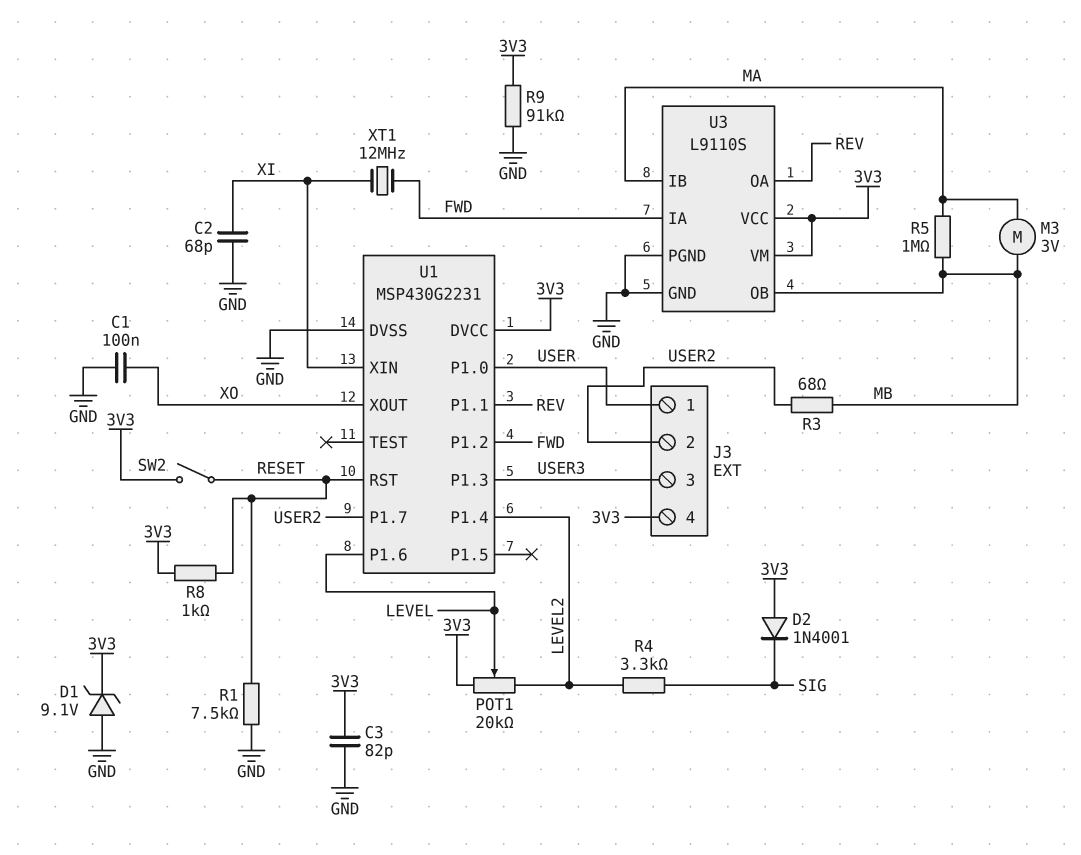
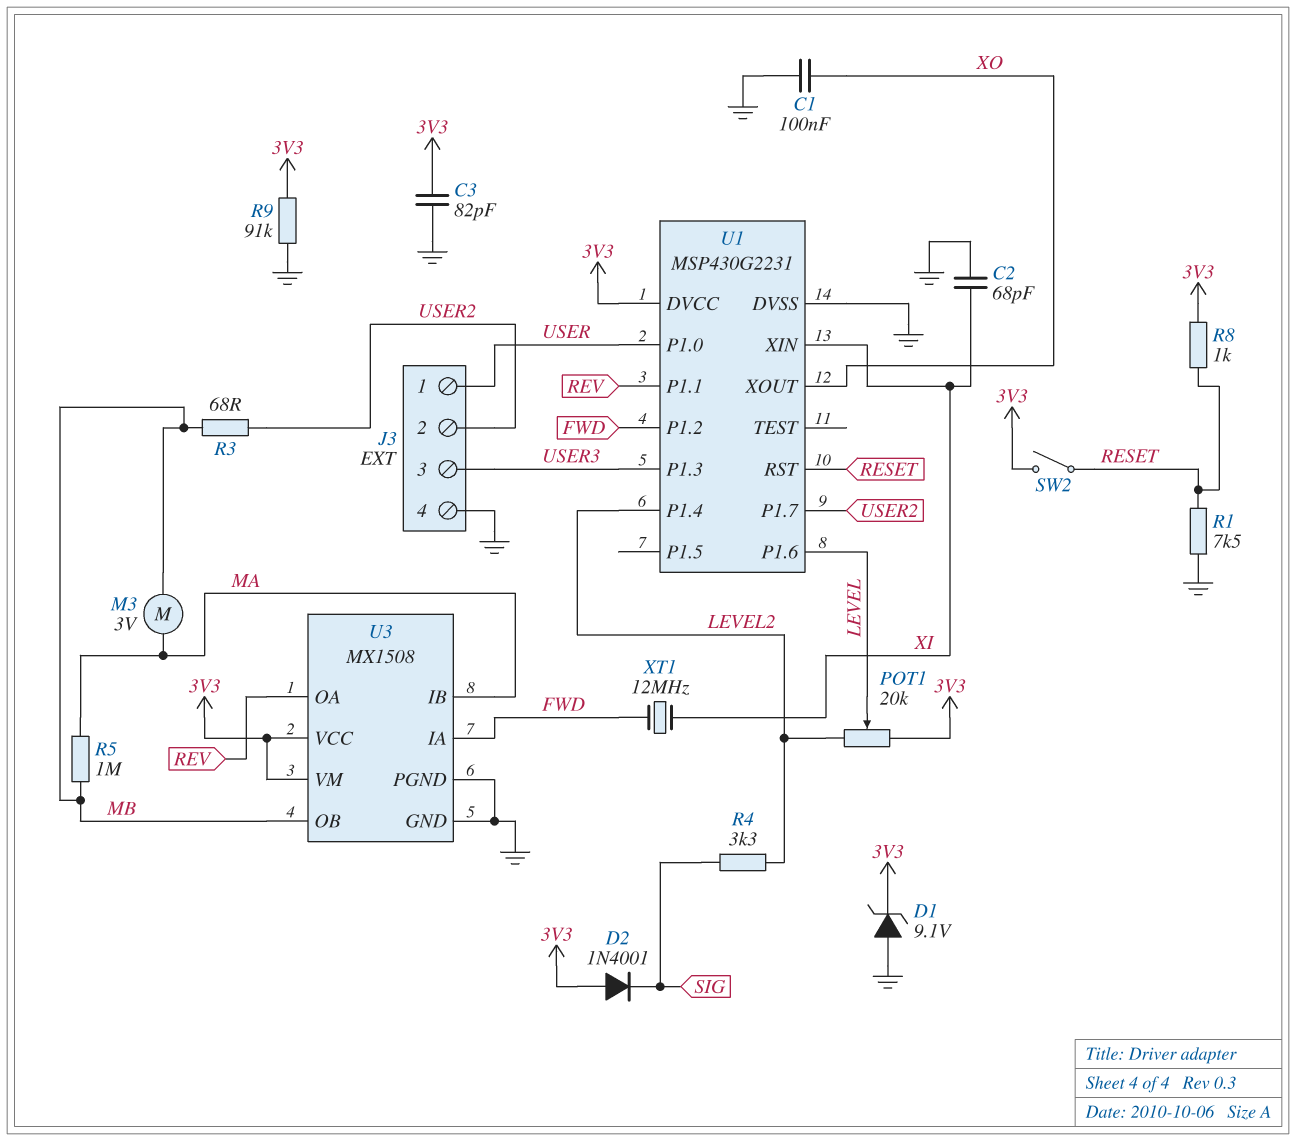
J3 pin 4: 3V3 -> GND
U3: L9110S -> MX1508

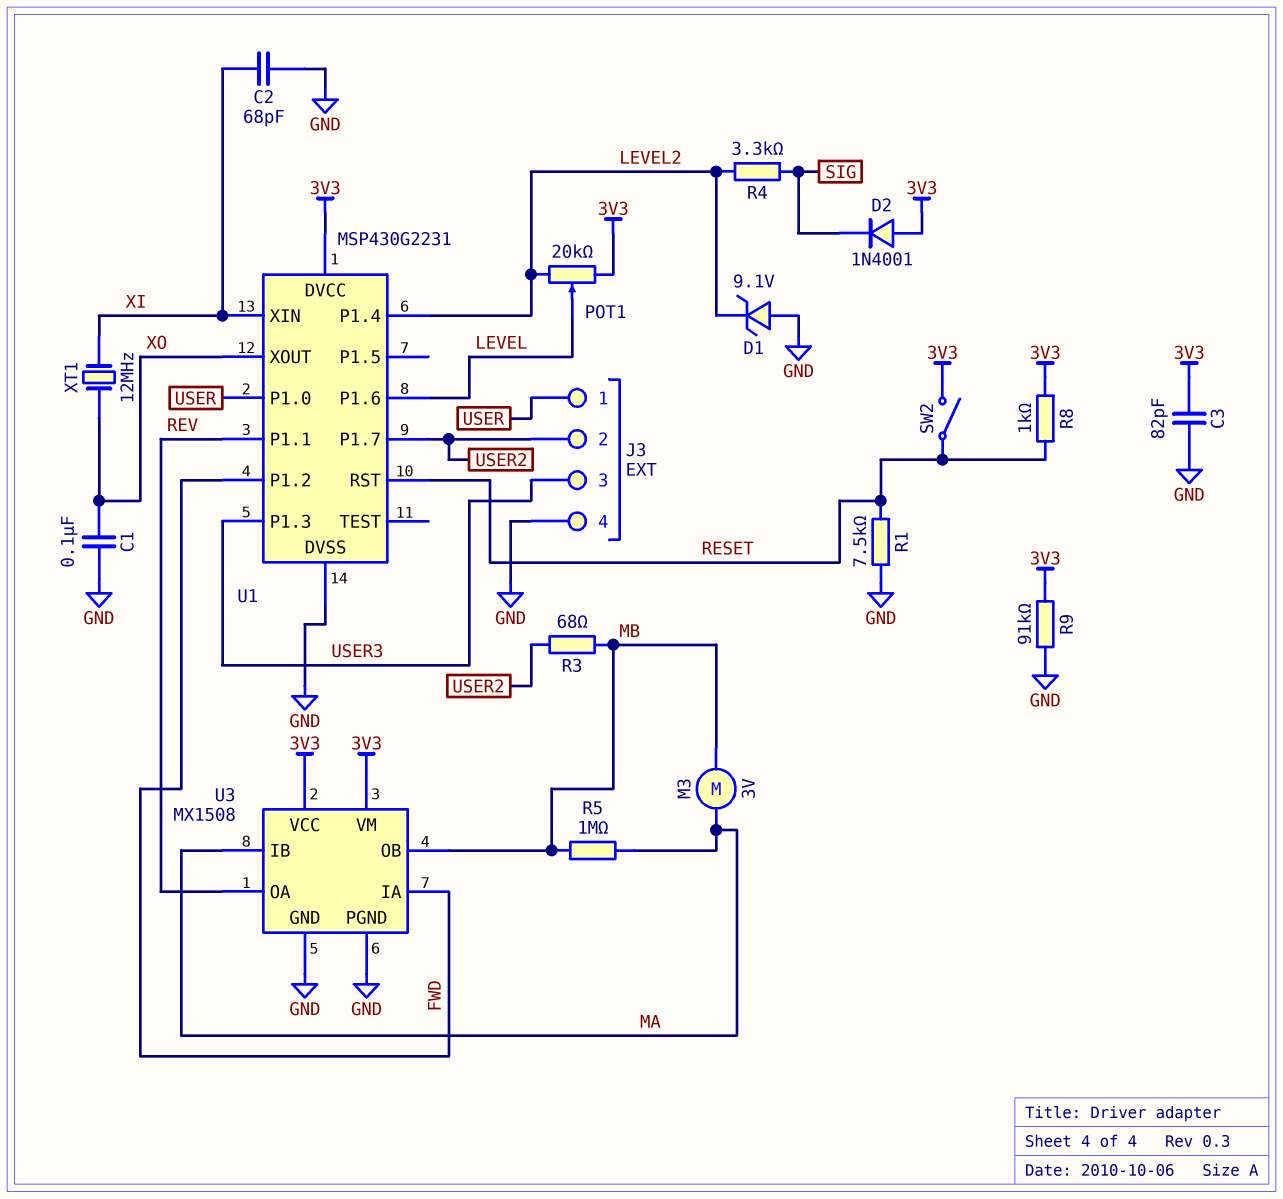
D1: zener 9.1V (A GND, K 3V3) -> zener 9.1V (A GND, K LEVEL2)
XT1: 12MHz (FWD, XI) -> 12MHz (XI, XO)

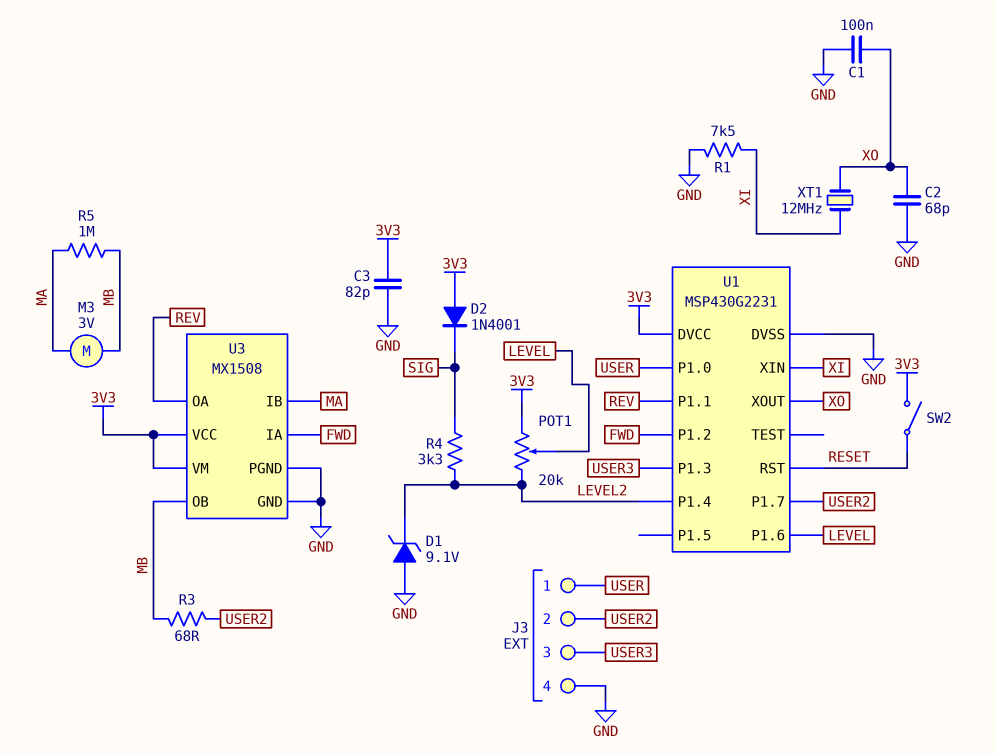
C2: 68pF (GND, XI) -> 68pF (GND, XO)
R1: 7.5k (GND, RESET) -> 7.5k (GND, XI)
R8: 1k (3V3, RESET) -> none
R9: 91k (3V3, GND) -> none

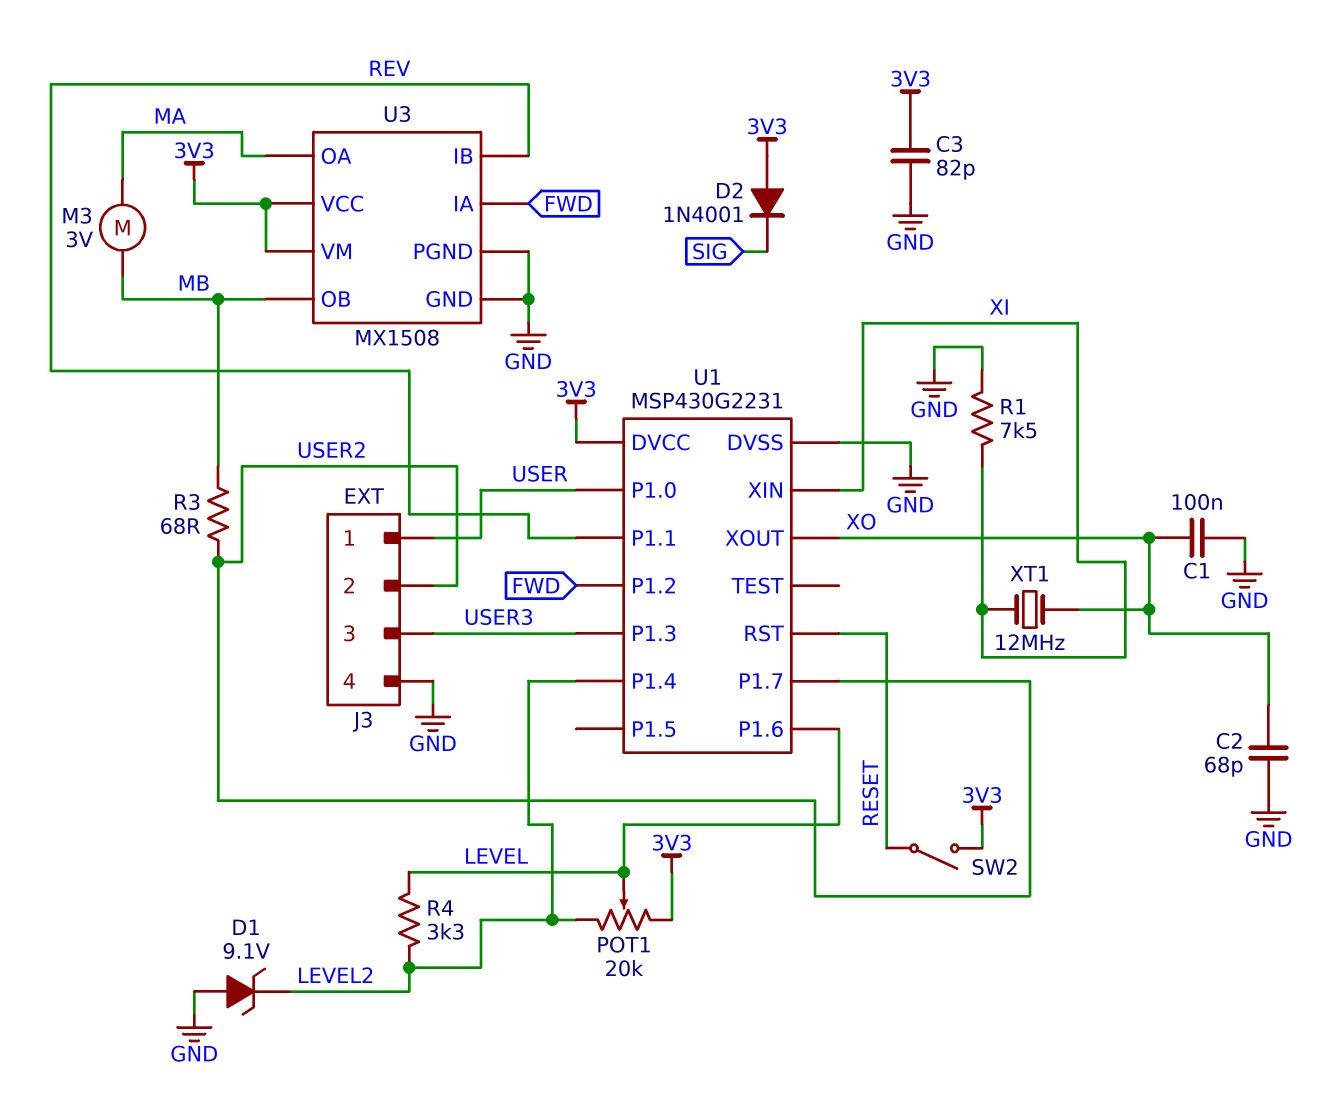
R4: 3.3k (LEVEL2, SIG) -> 3.3k (LEVEL, LEVEL2)
R5: 1M (MA, MB) -> none
U3 pin IB: MA -> REV
U3 pin OA: REV -> MA

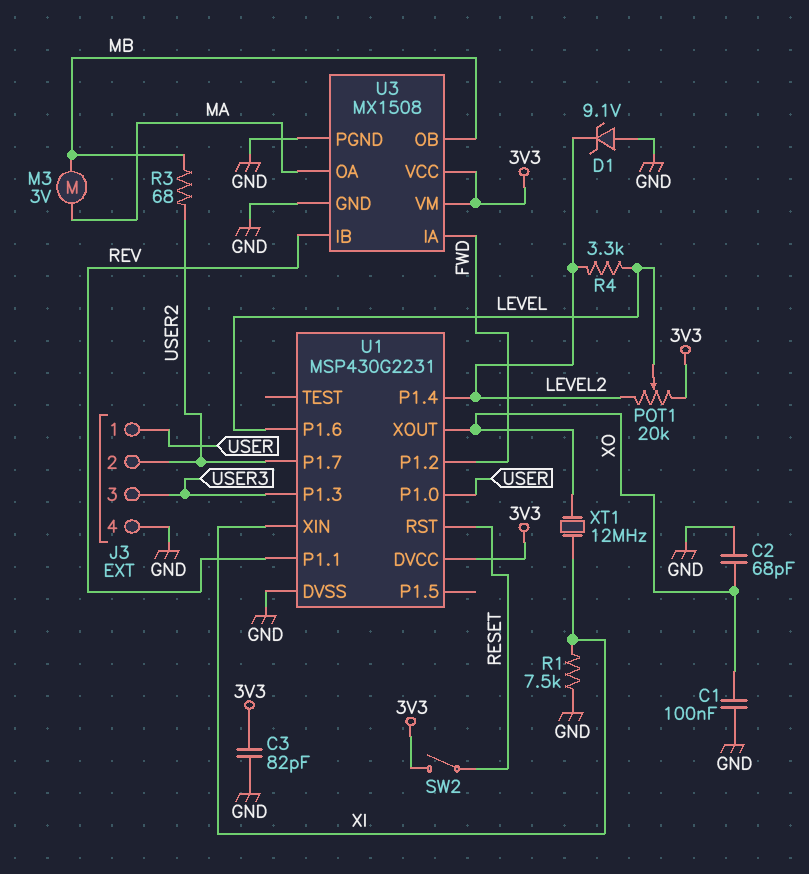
D2: diode 1N4001 (A 3V3, K SIG) -> none

